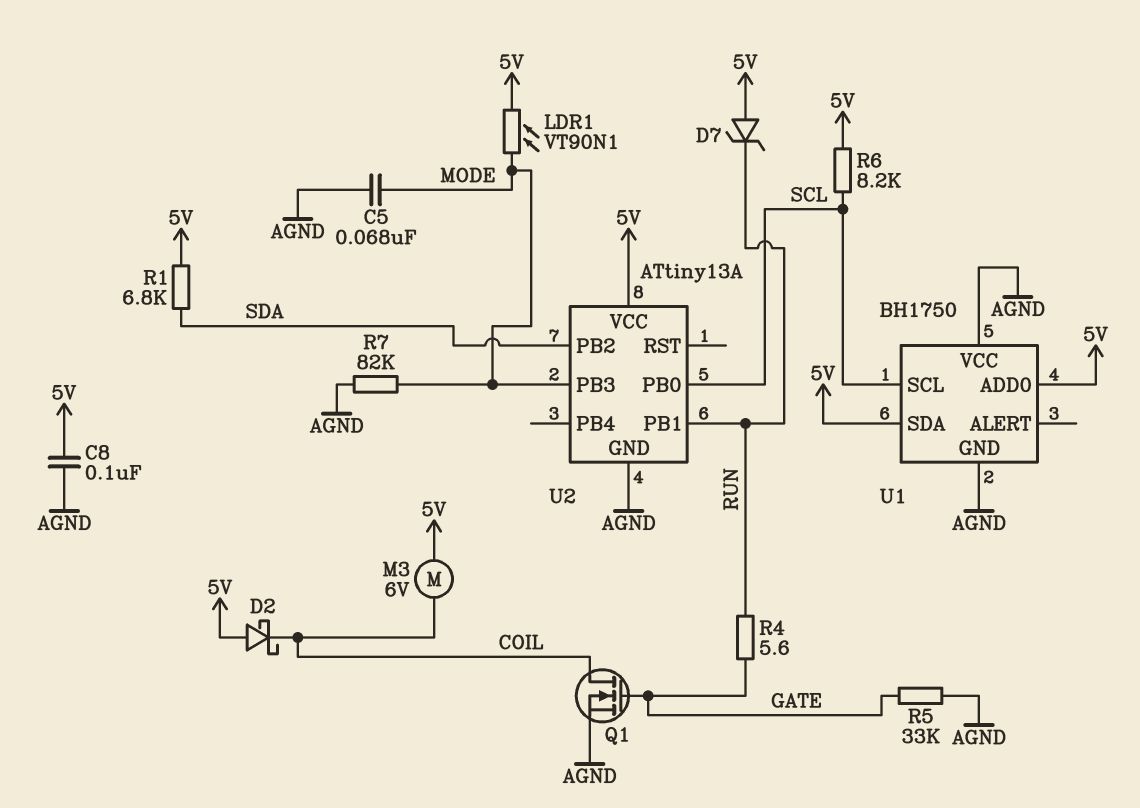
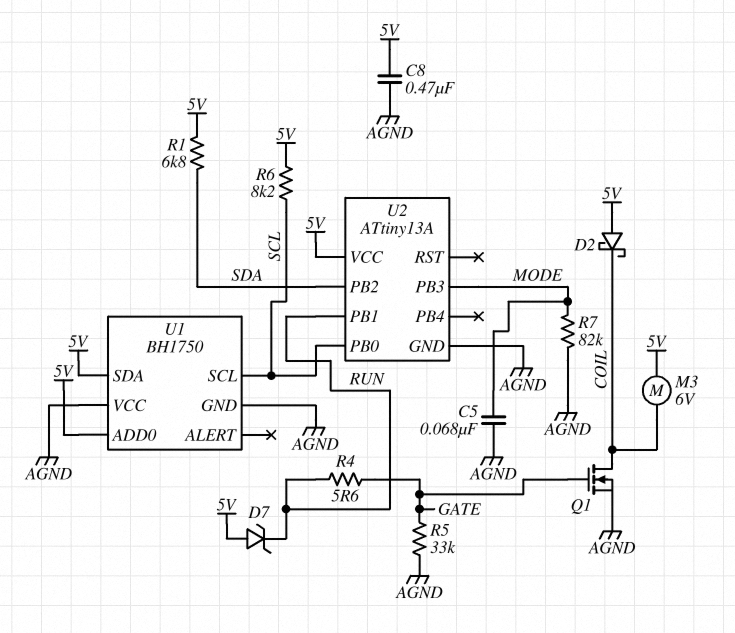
C8: 100nF (5V, AGND) -> 470nF (5V, AGND)
LDR1: VT90N1 (5V, MODE) -> none

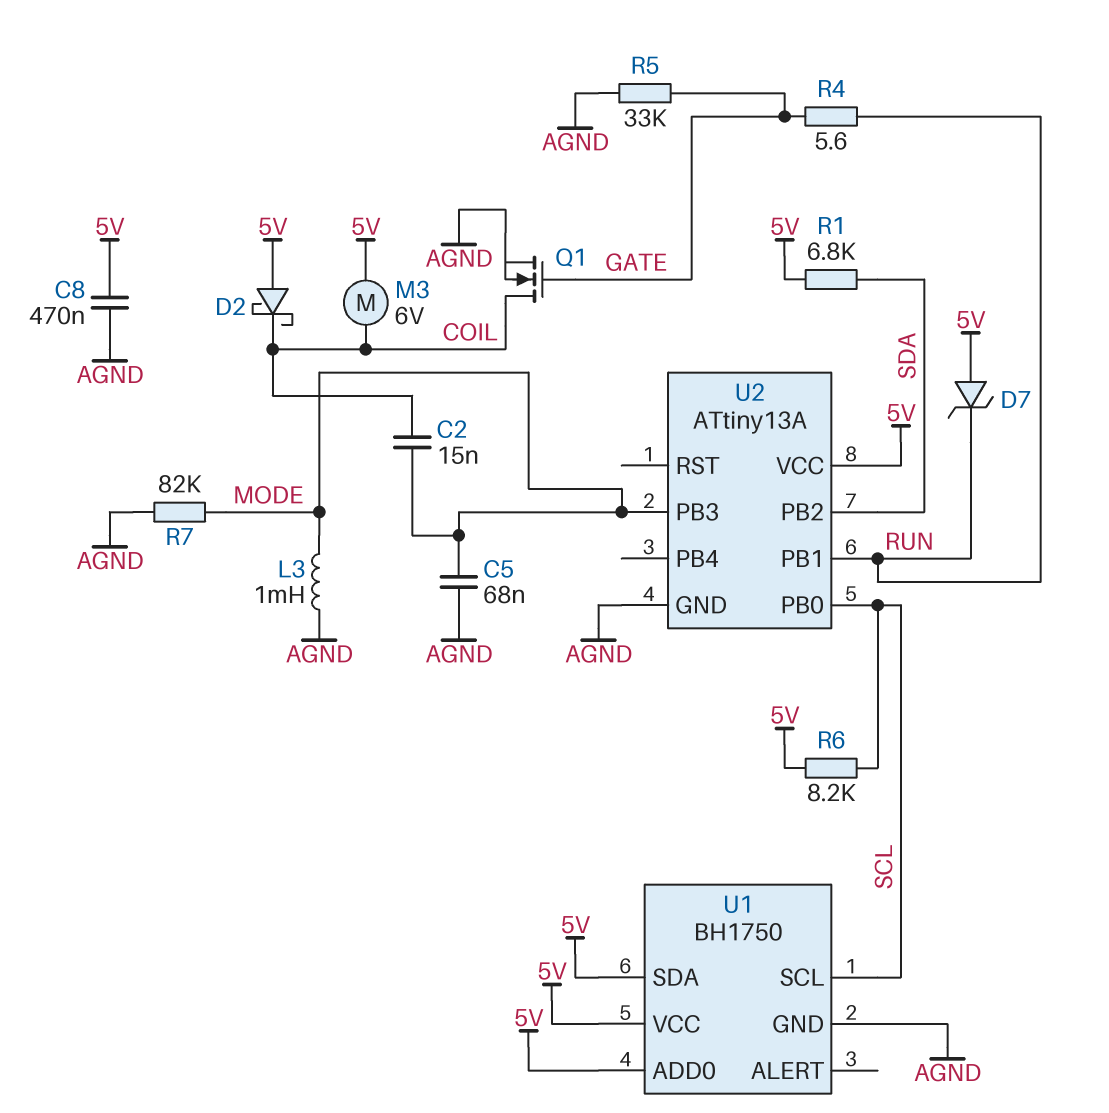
C2: none -> 15nF (COIL, MODE)
L3: none -> 1mH (AGND, MODE)
U1 pin VCC: AGND -> 5V

